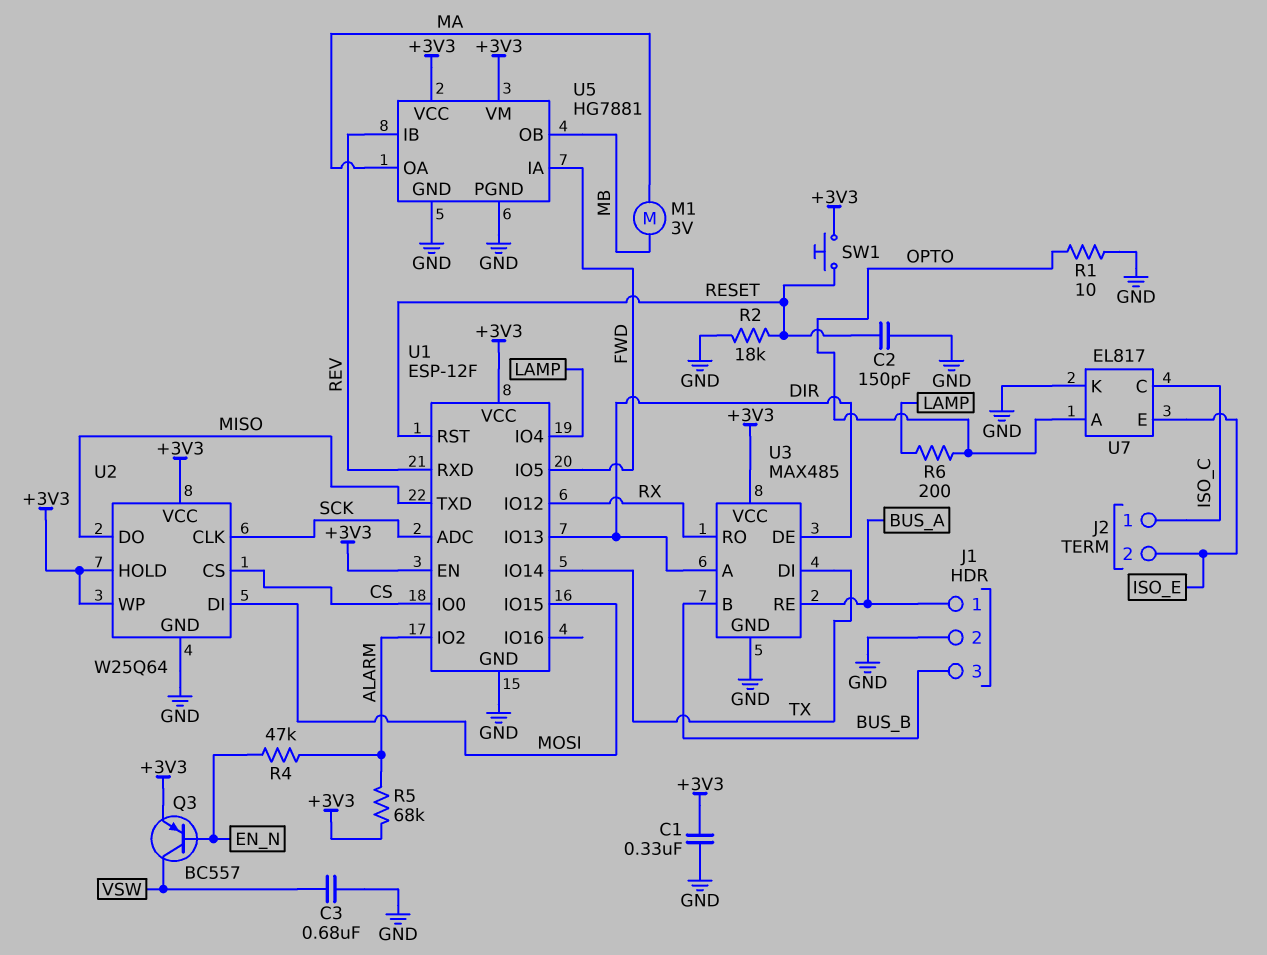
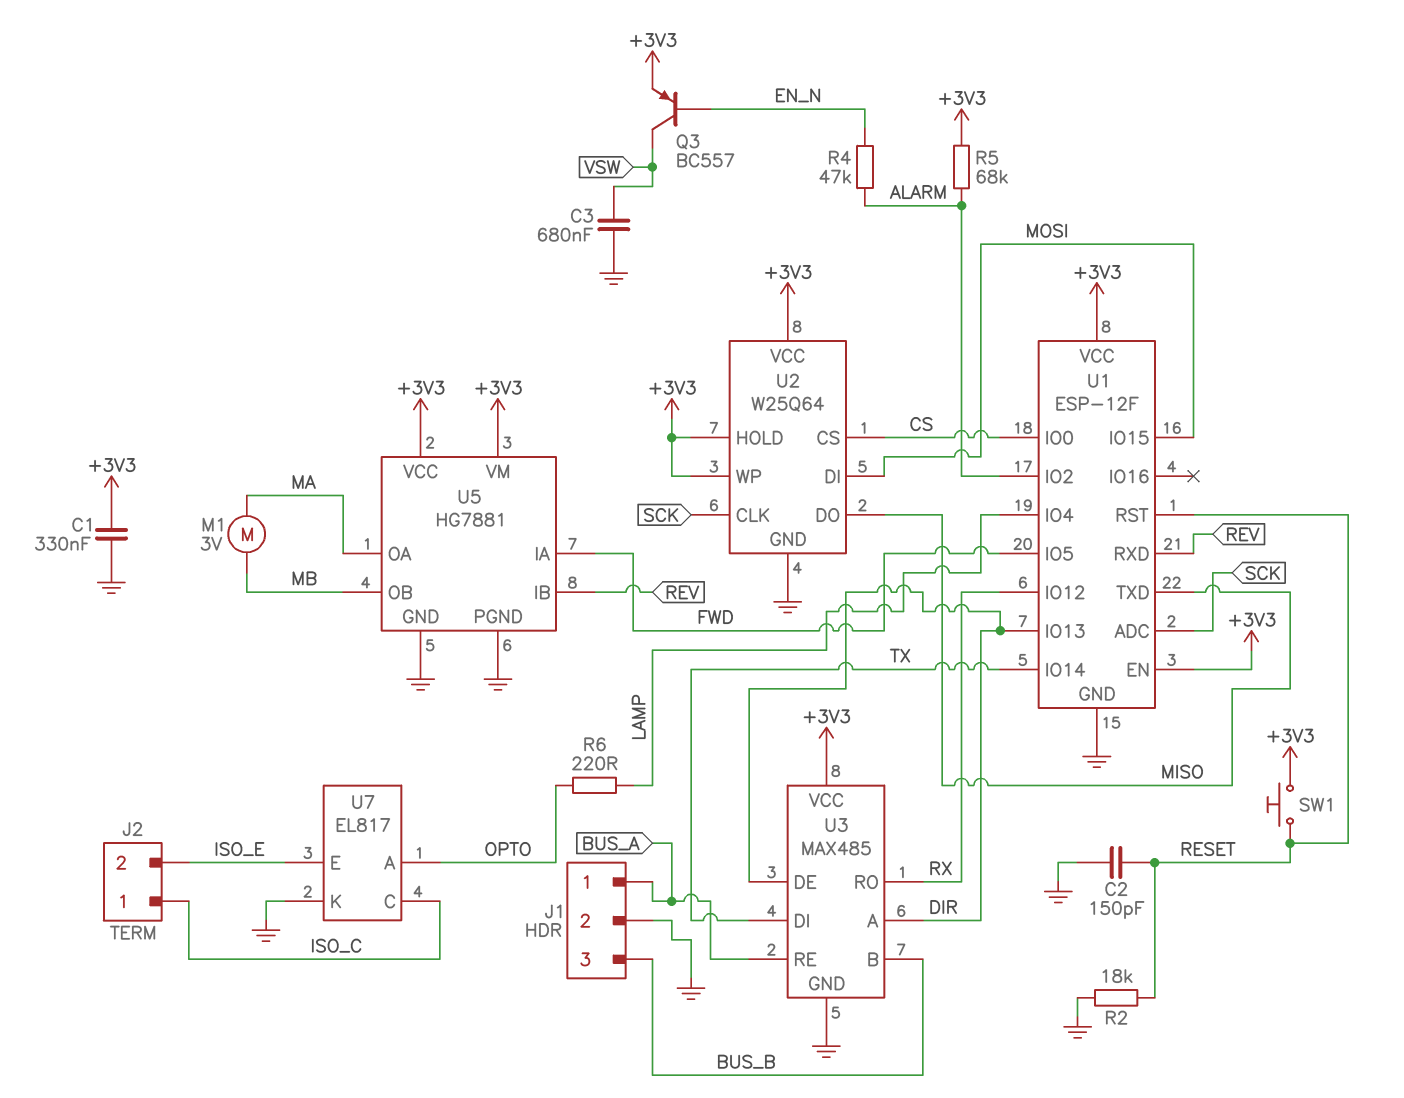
R1: 10 (GND, OPTO) -> none
R6: 200 (LAMP, OPTO) -> 220 (LAMP, OPTO)

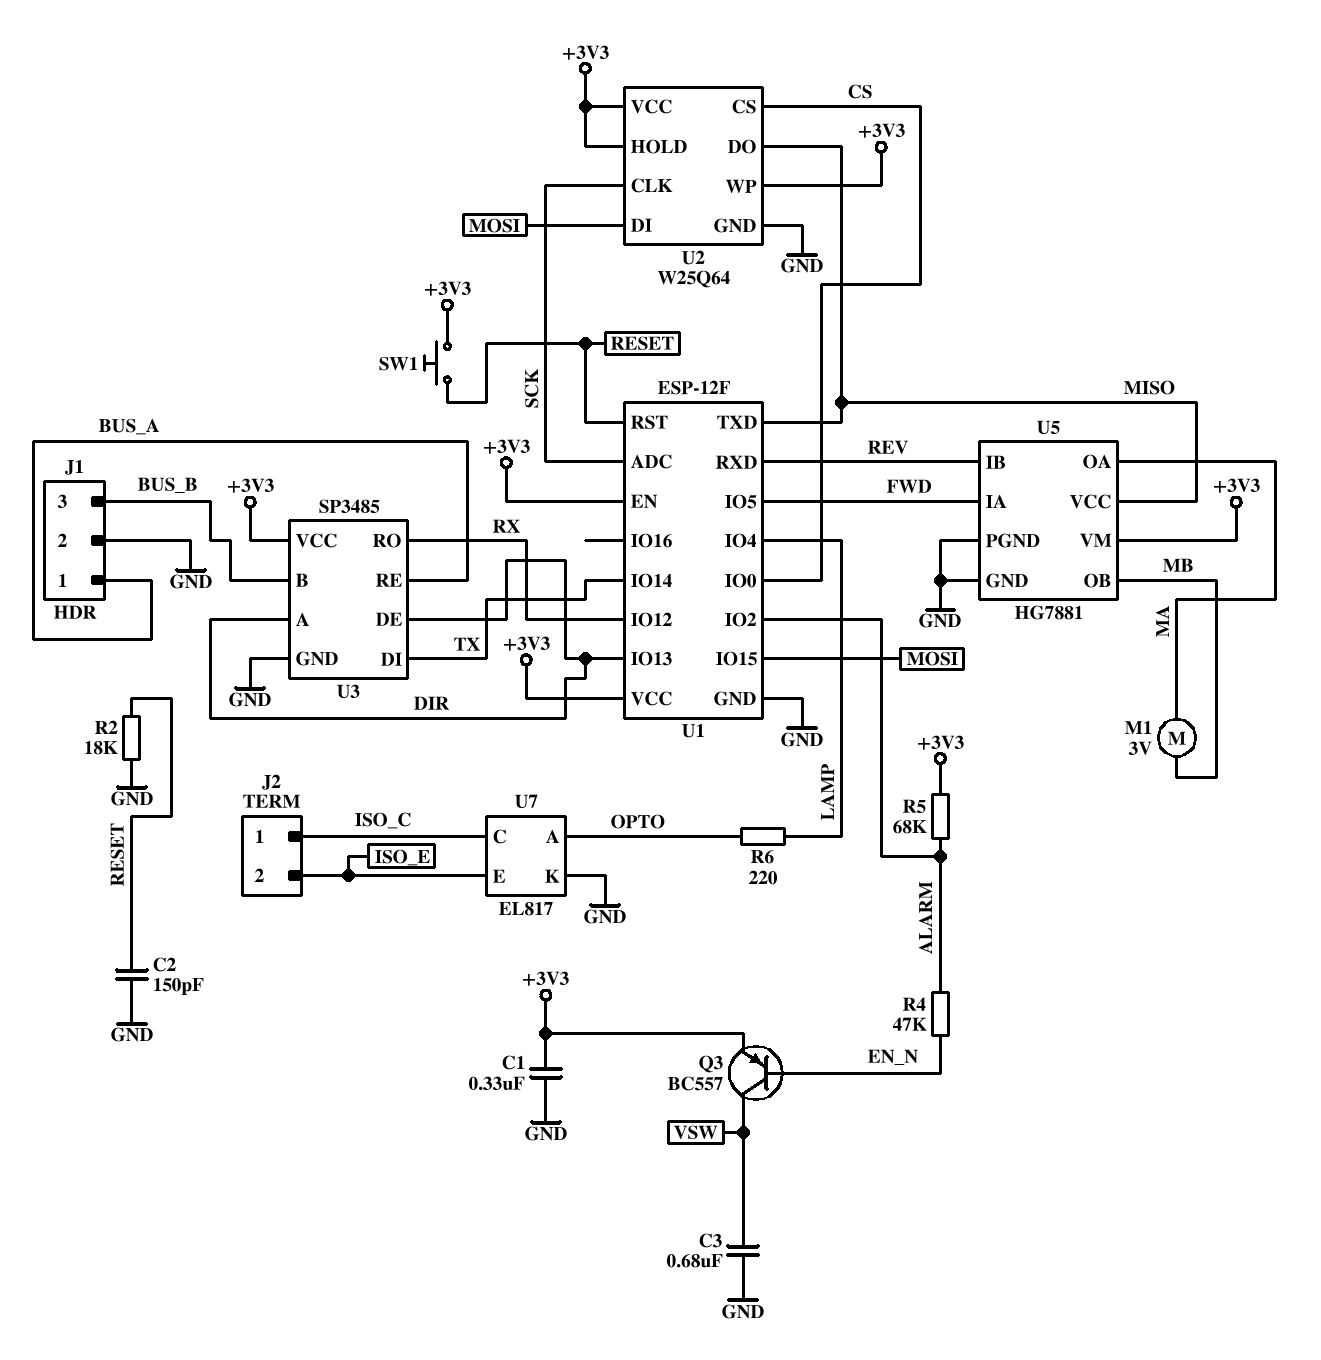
U3: MAX485 -> SP3485
U5 pin VCC: +3V3 -> MISO

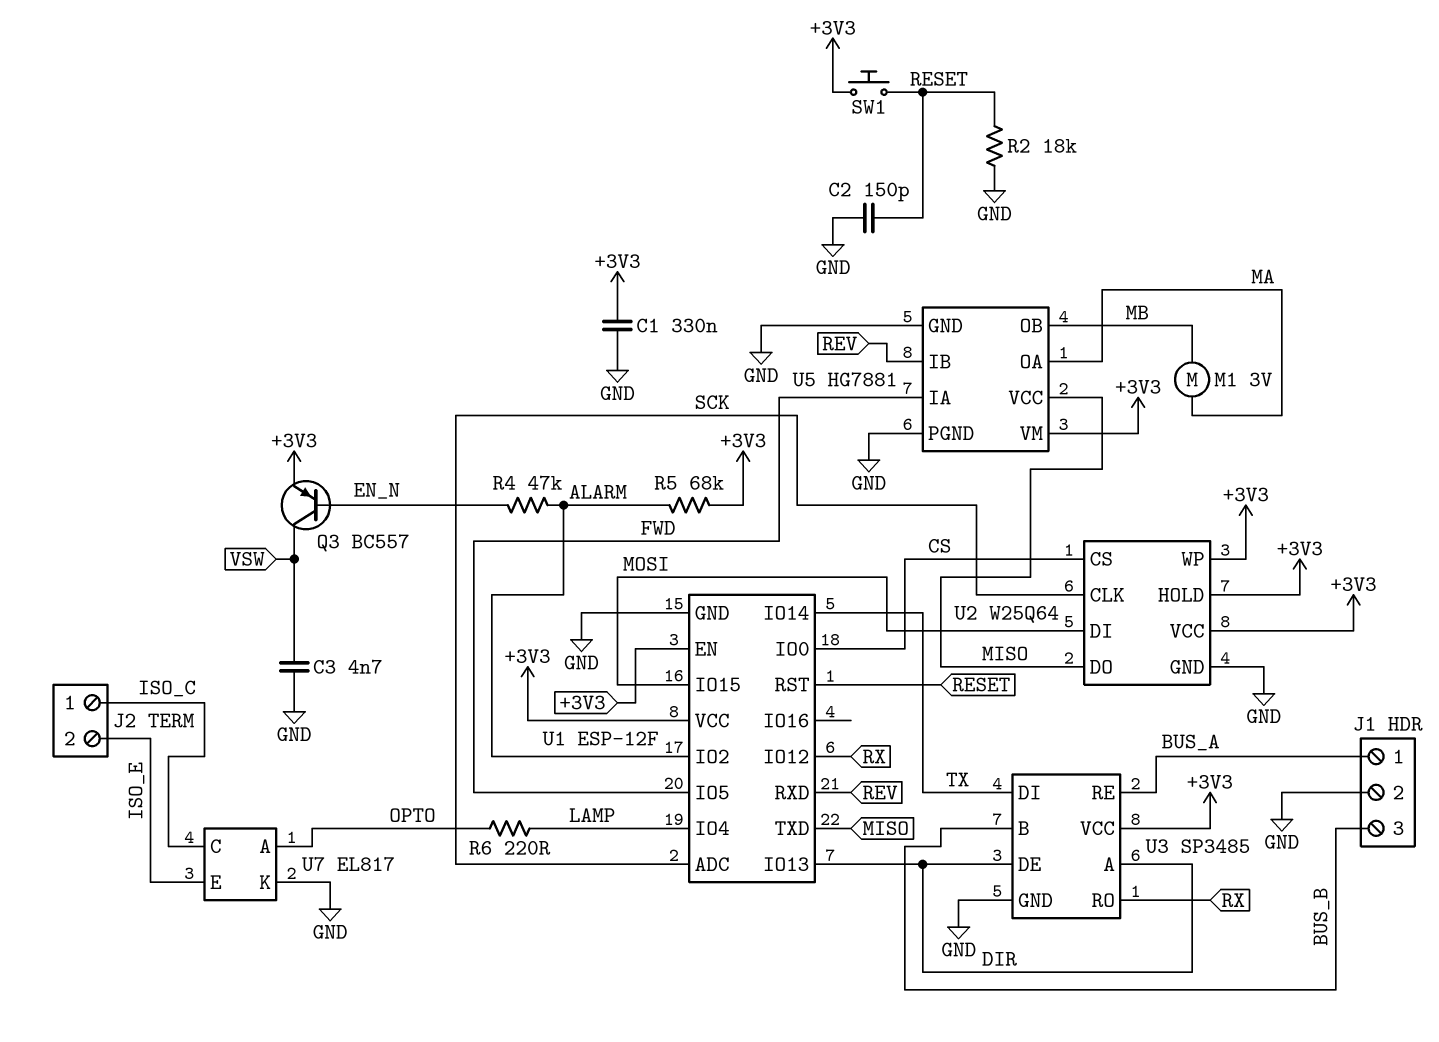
C3: 680nF (GND, VSW) -> 4.7nF (GND, VSW)

